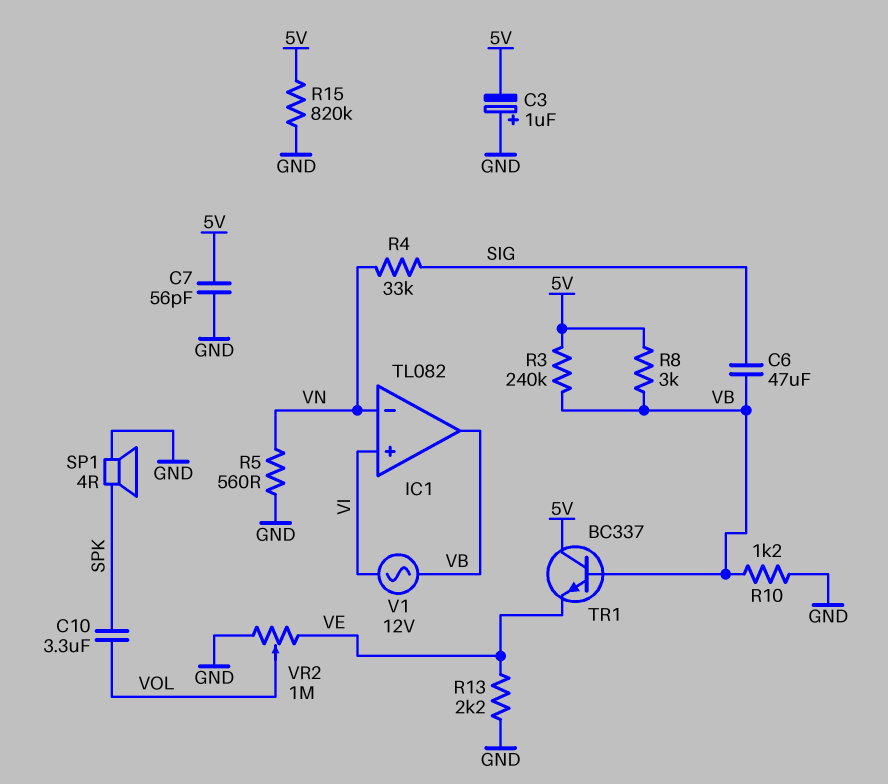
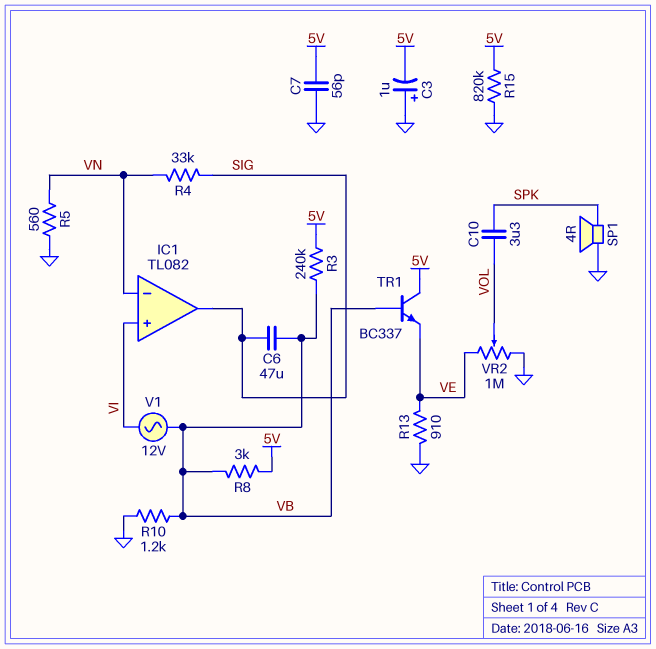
IC1 pin out: VB -> SIG
R13: 2.2k (GND, VE) -> 910 (GND, VE)

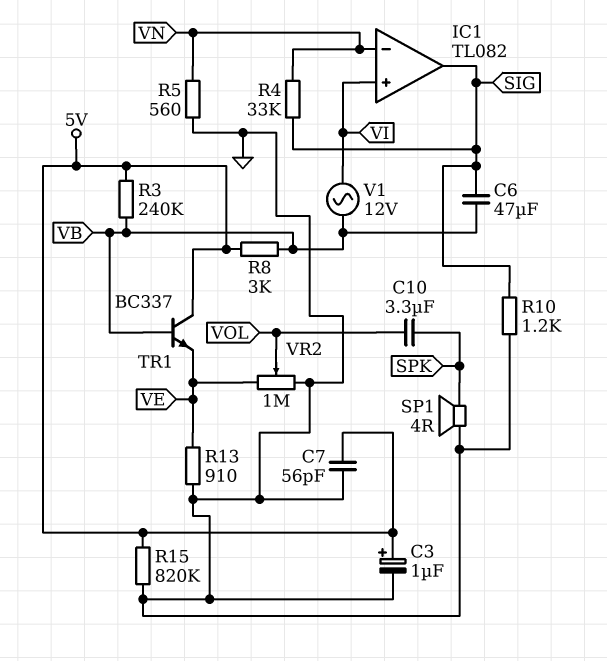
C3: 1uF (plus GND, minus 5V) -> 1uF (plus 5V, minus GND)
R10: 1.2k (GND, VB) -> 1.2k (GND, SIG)

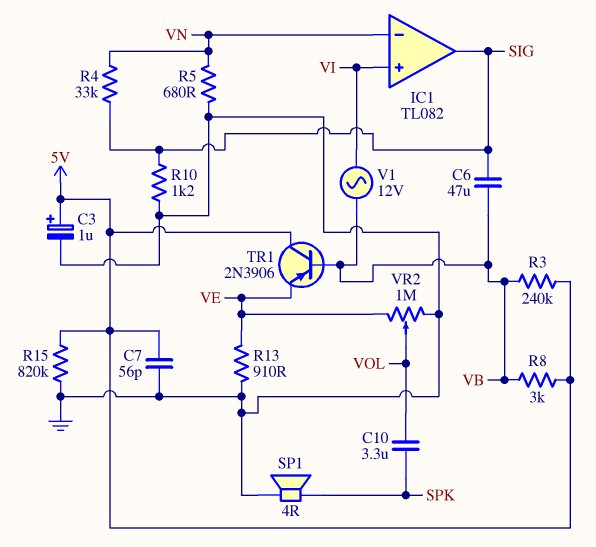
R5: 560 (GND, VN) -> 680 (GND, VN)
TR1: NPN BC337 (B VB, C 5V, E VE) -> PNP 2N3906 (B VB, C 5V, E VE)

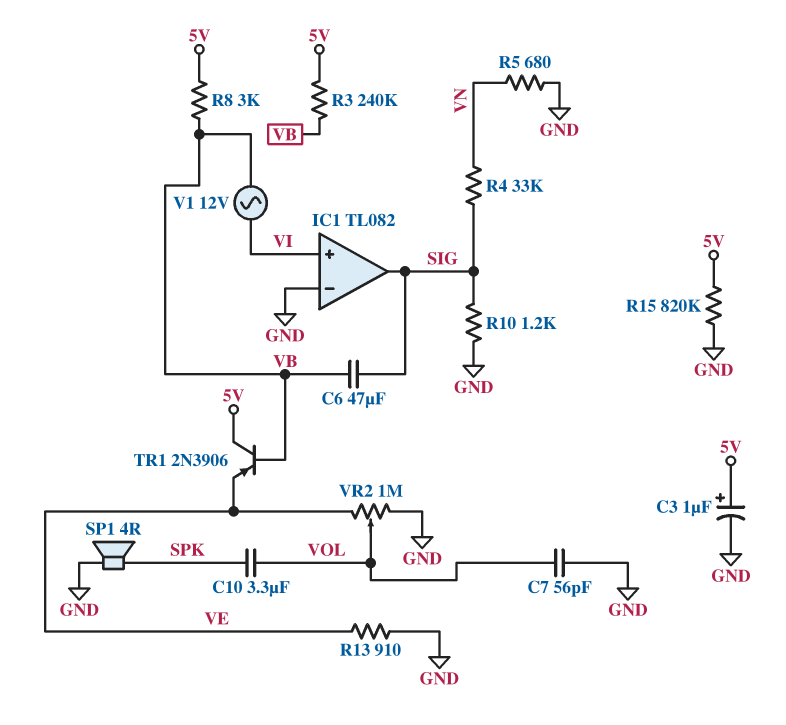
C7: 56pF (5V, GND) -> 56pF (GND, VOL)
IC1 pin in-: VN -> GND

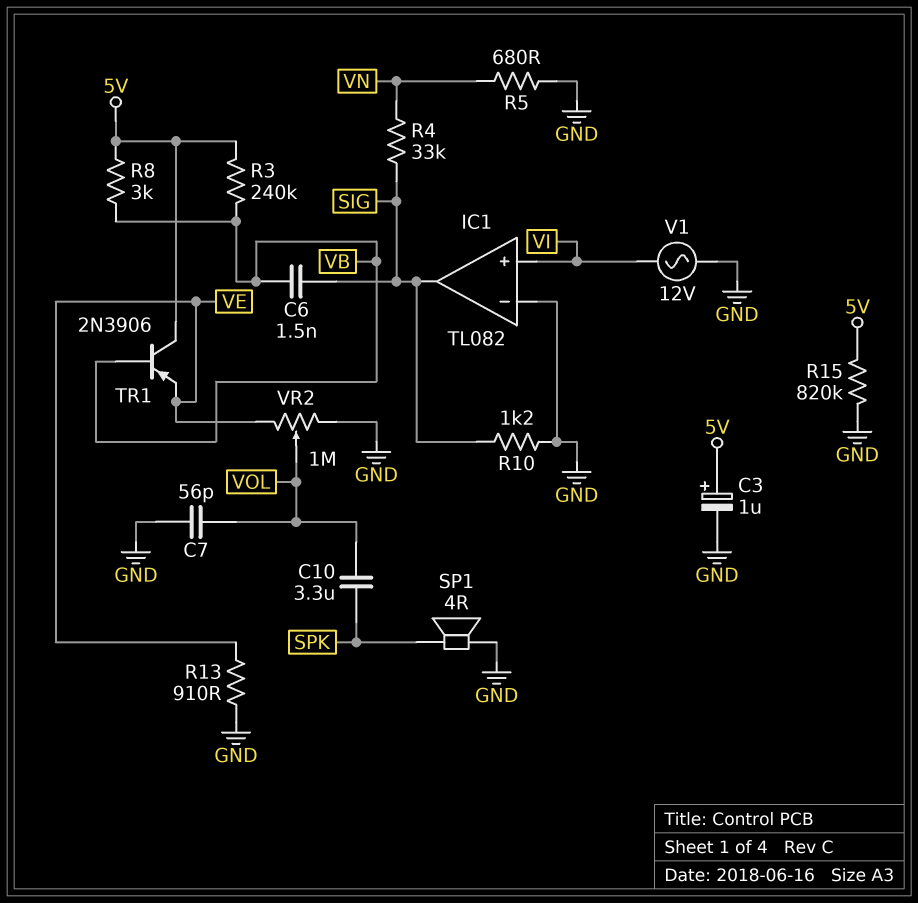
C6: 47uF (SIG, VB) -> 1.5nF (SIG, VB)
V1: AC 12V (VB, VI) -> AC 12V (GND, VI)

